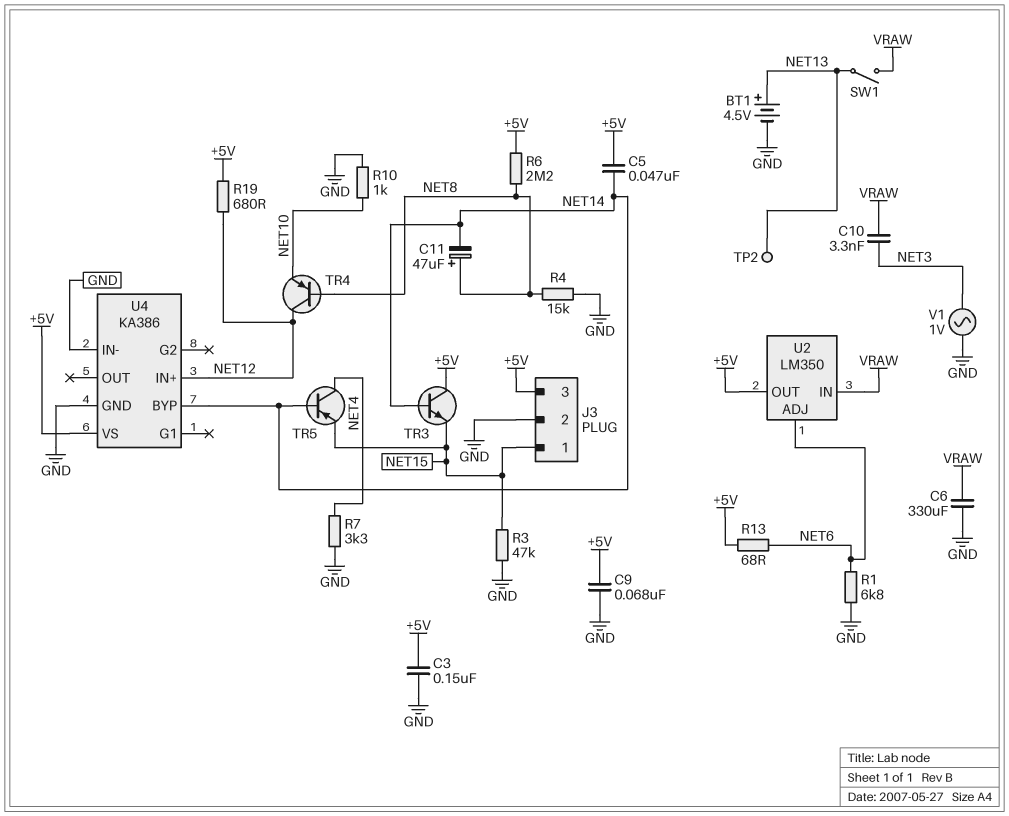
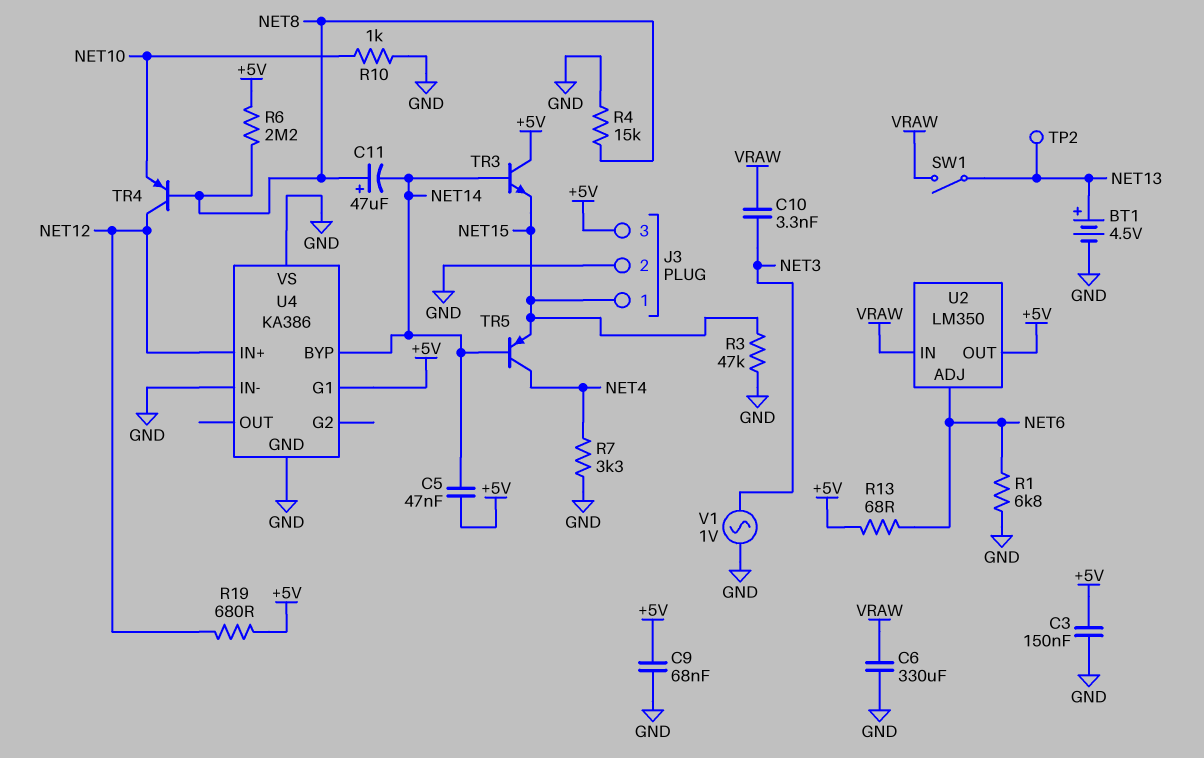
U4 pin G1: none -> +5V
U4 pin VS: +5V -> GND

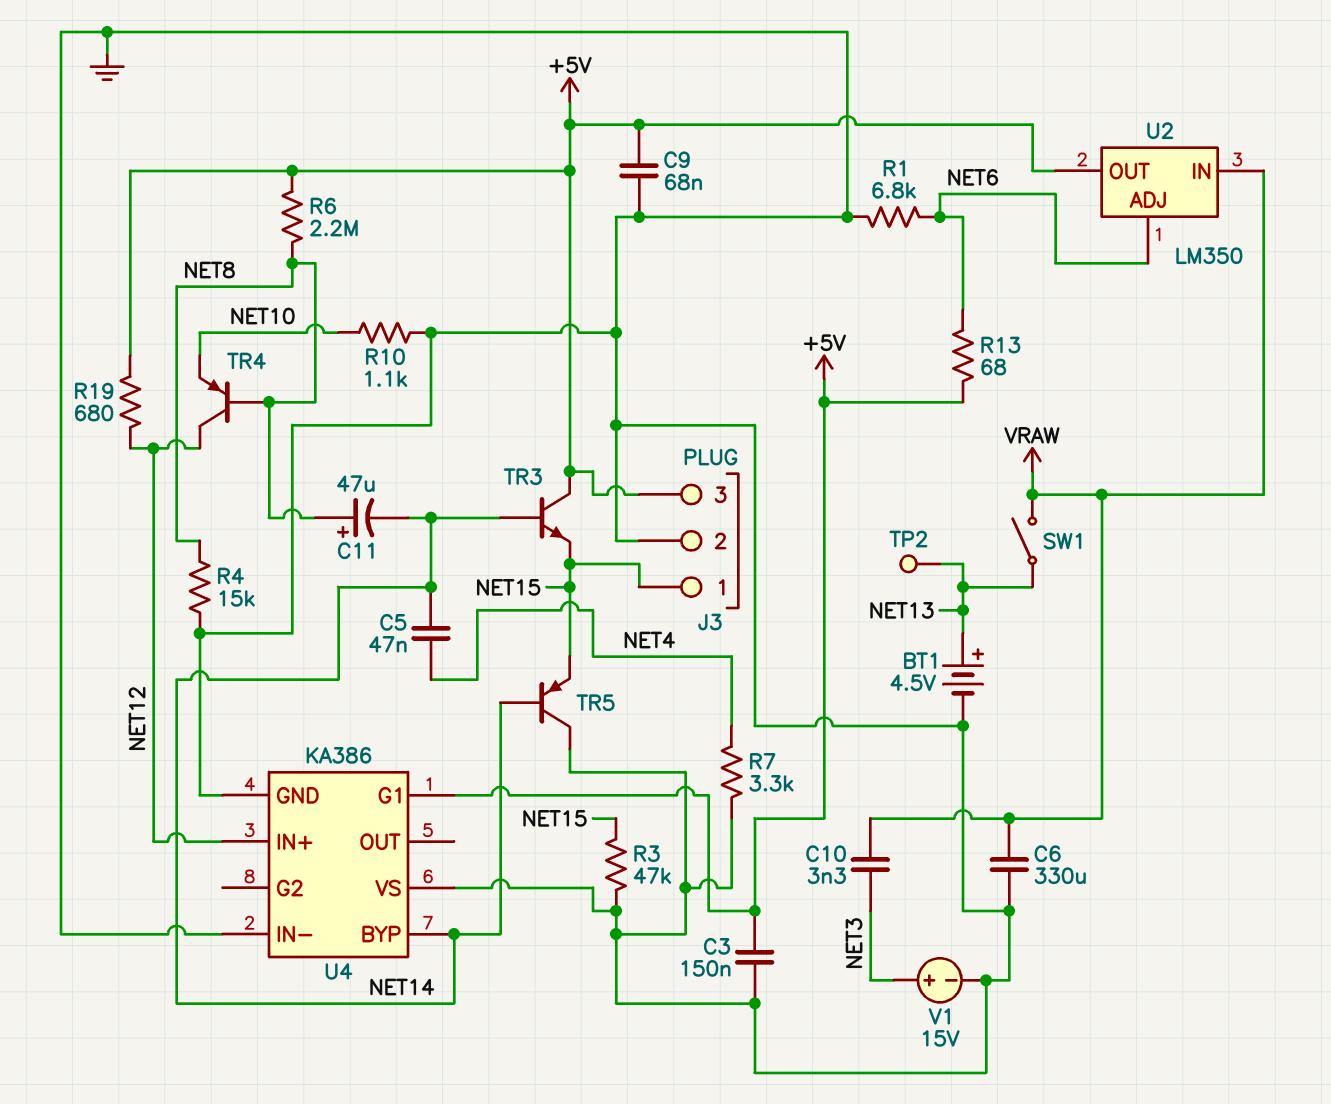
C5: 47nF (+5V, NET14) -> 47nF (NET4, NET14)
R10: 1k (GND, NET10) -> 1.1k (GND, NET10)
TR5: PNP (B NET14, C NET4, E NET15) -> PNP (B NET14, C GND, E NET15)
V1: AC 1V (GND, NET3) -> 15V (plus NET3, minus GND)

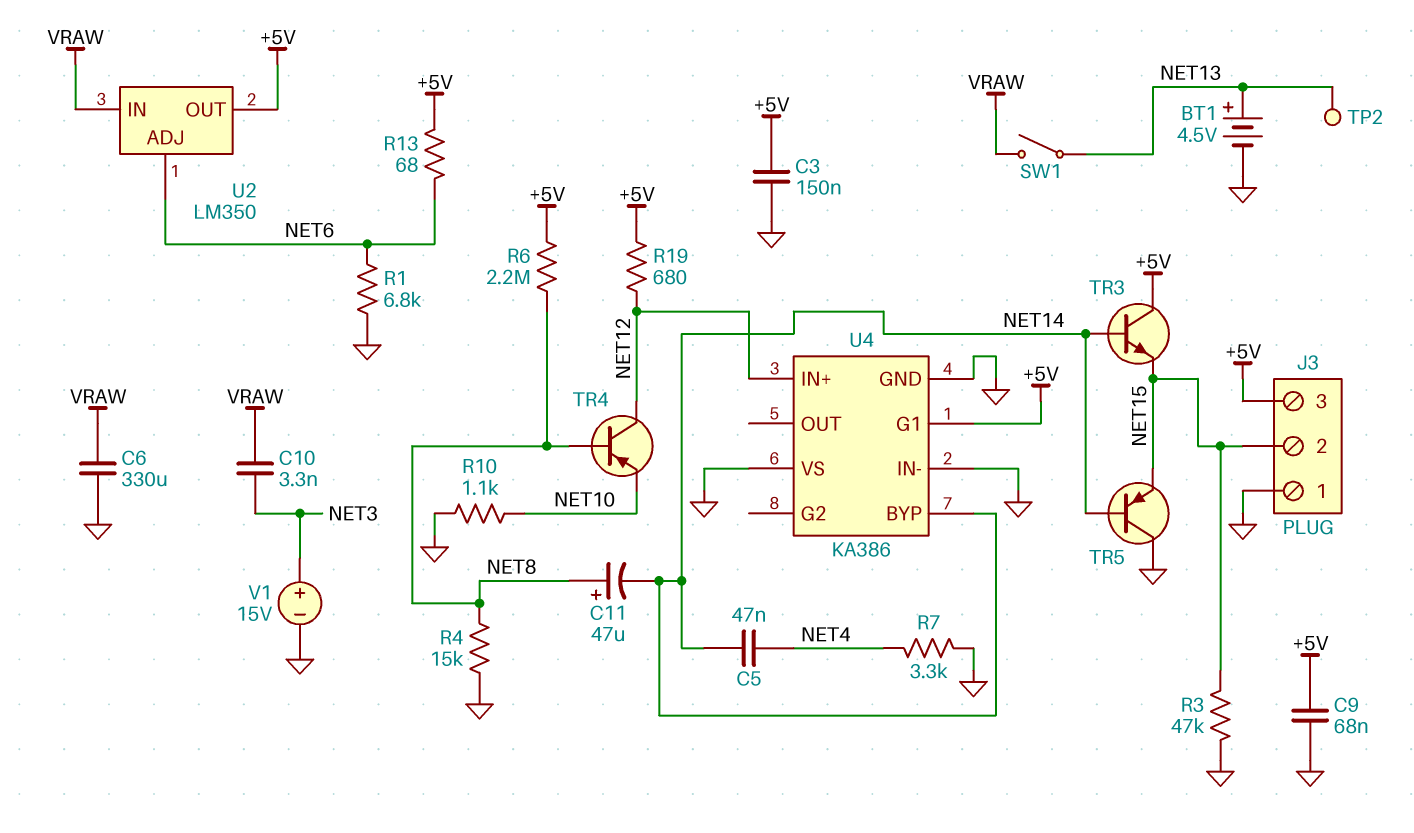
J3 pin 1: NET15 -> GND
J3 pin 2: GND -> NET15

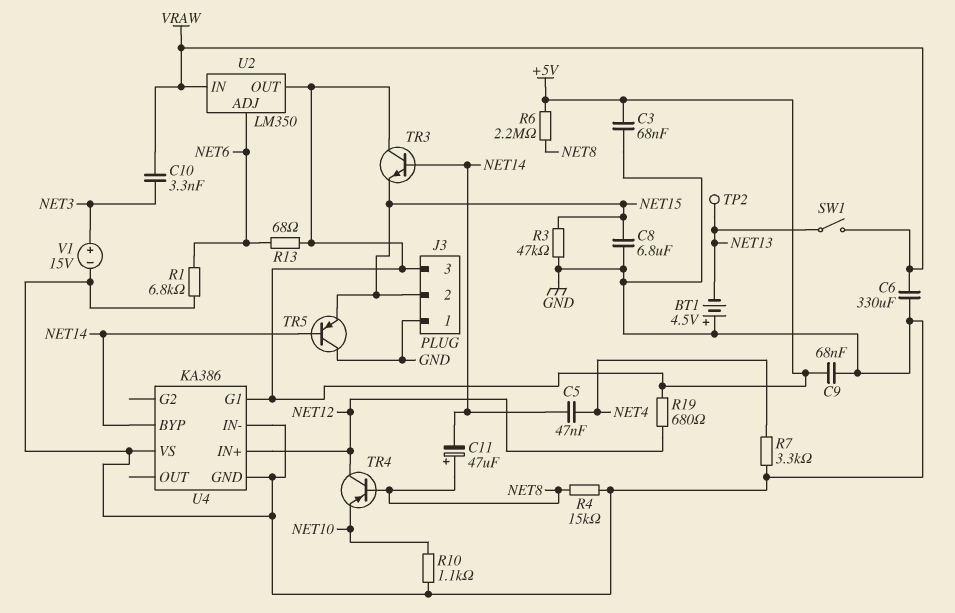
BT1: 4.5V (plus NET13, minus GND) -> 4.5V (plus GND, minus NET13)
C3: 150nF (+5V, GND) -> 68nF (+5V, GND)
C8: none -> 6.8uF (GND, NET15)

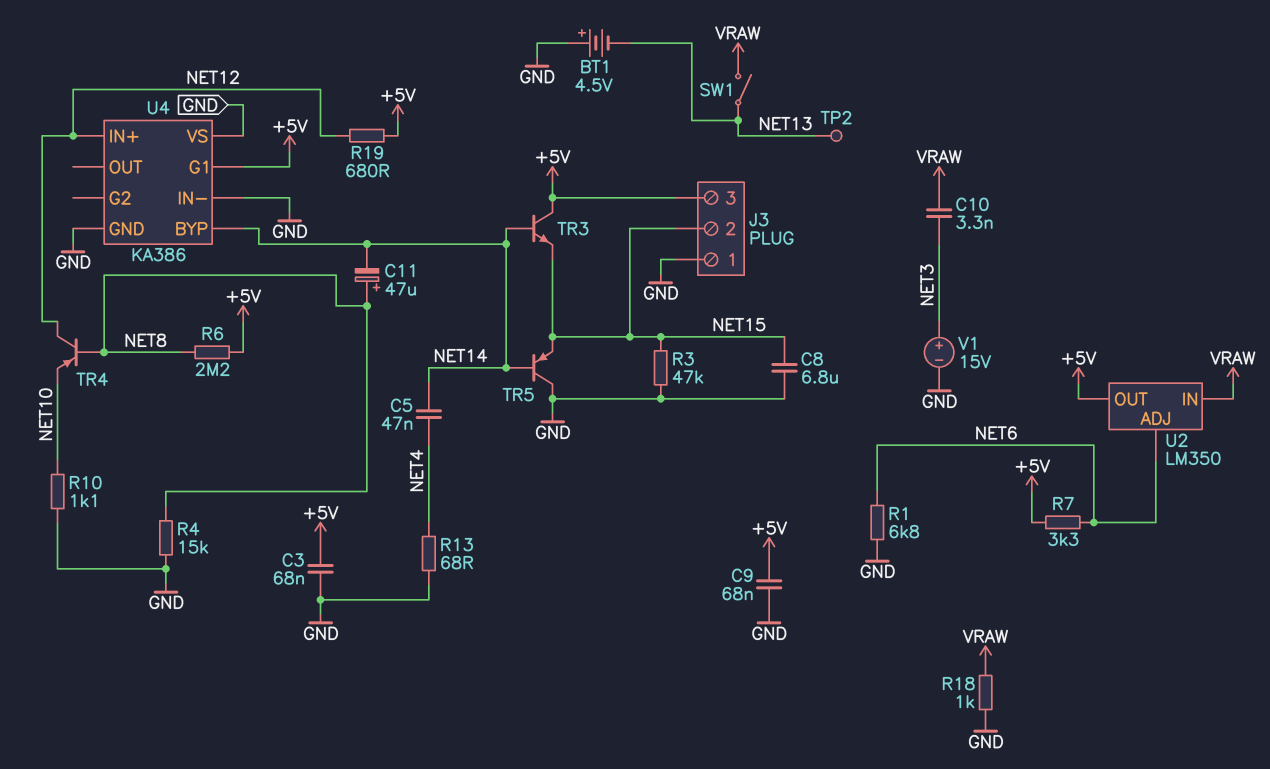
C6: 330uF (GND, VRAW) -> none
R7: 3.3k (GND, NET4) -> 3.3k (+5V, NET6)
R13: 68 (+5V, NET6) -> 68 (GND, NET4)
R18: none -> 1k (GND, VRAW)

